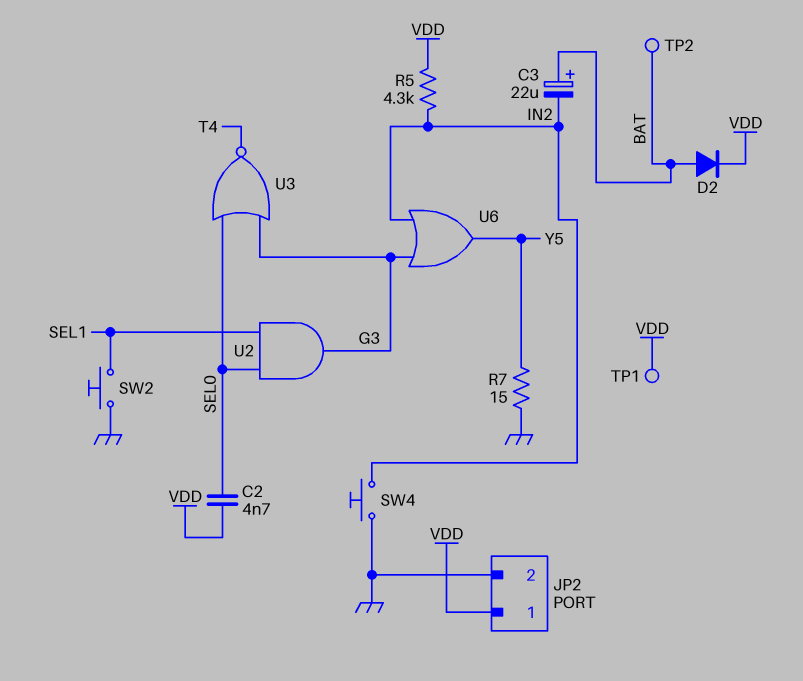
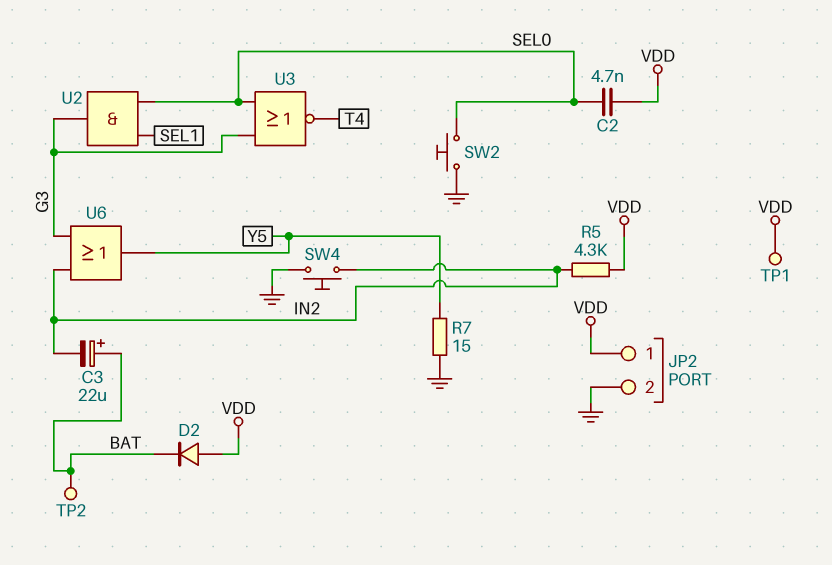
D2: diode (A BAT, K VDD) -> diode (A VDD, K BAT)
SW2: button (GND, SEL1) -> button (GND, SEL0)

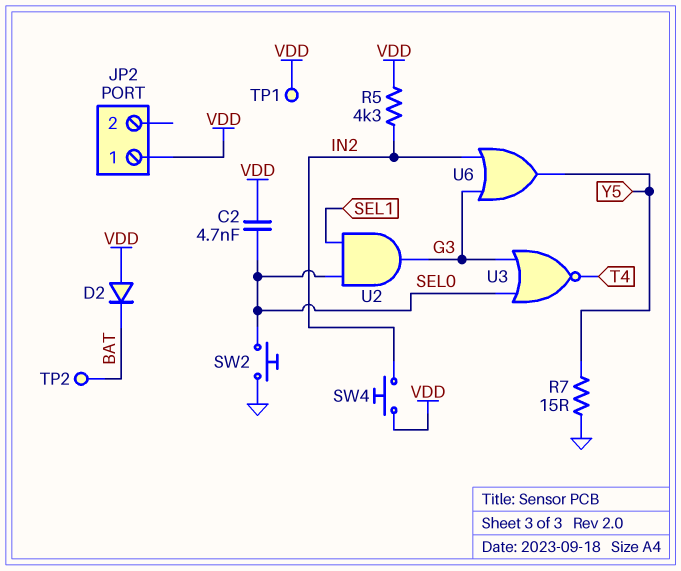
C3: 22uF (plus BAT, minus IN2) -> none
JP2 pin 2: GND -> none
SW4: button (GND, IN2) -> button (IN2, VDD)

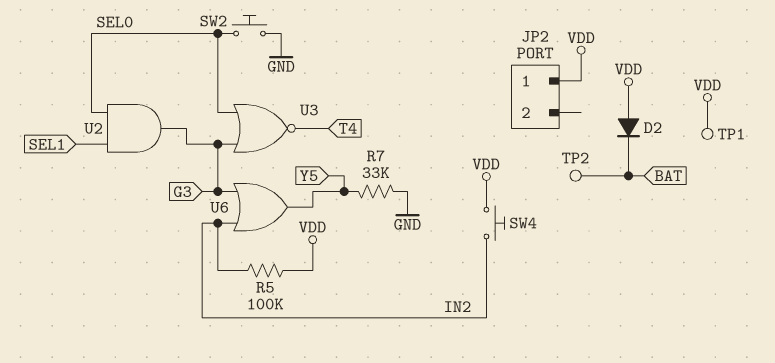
C2: 4.7nF (SEL0, VDD) -> none
R5: 4.3k (IN2, VDD) -> 100k (IN2, VDD)
R7: 15 (GND, Y5) -> 33k (GND, Y5)

